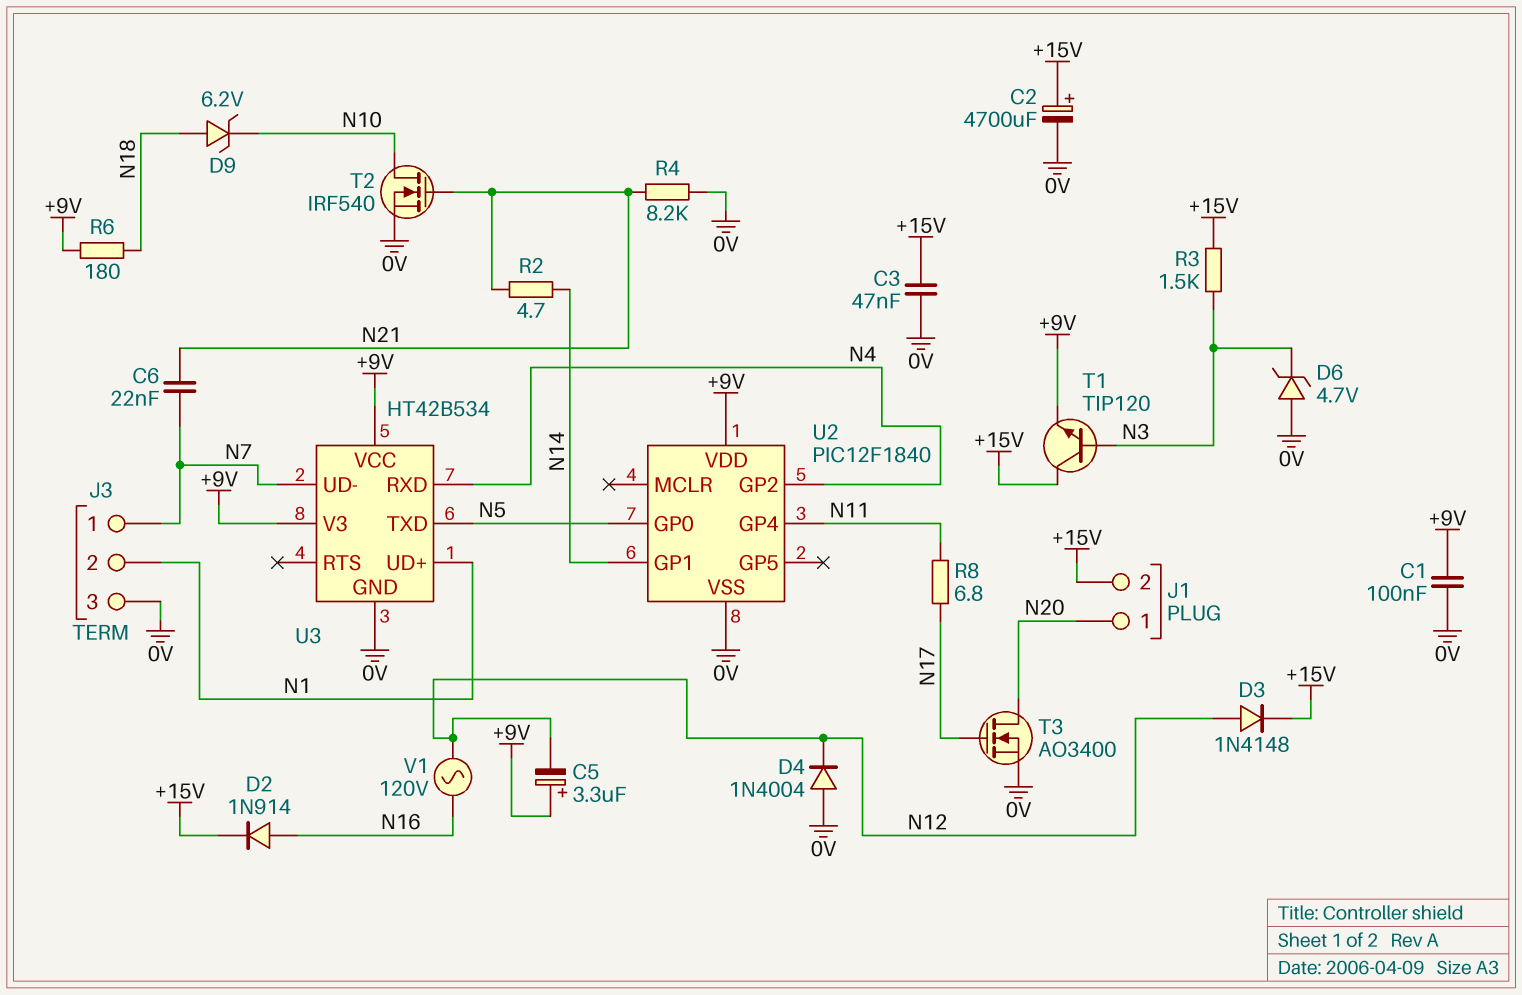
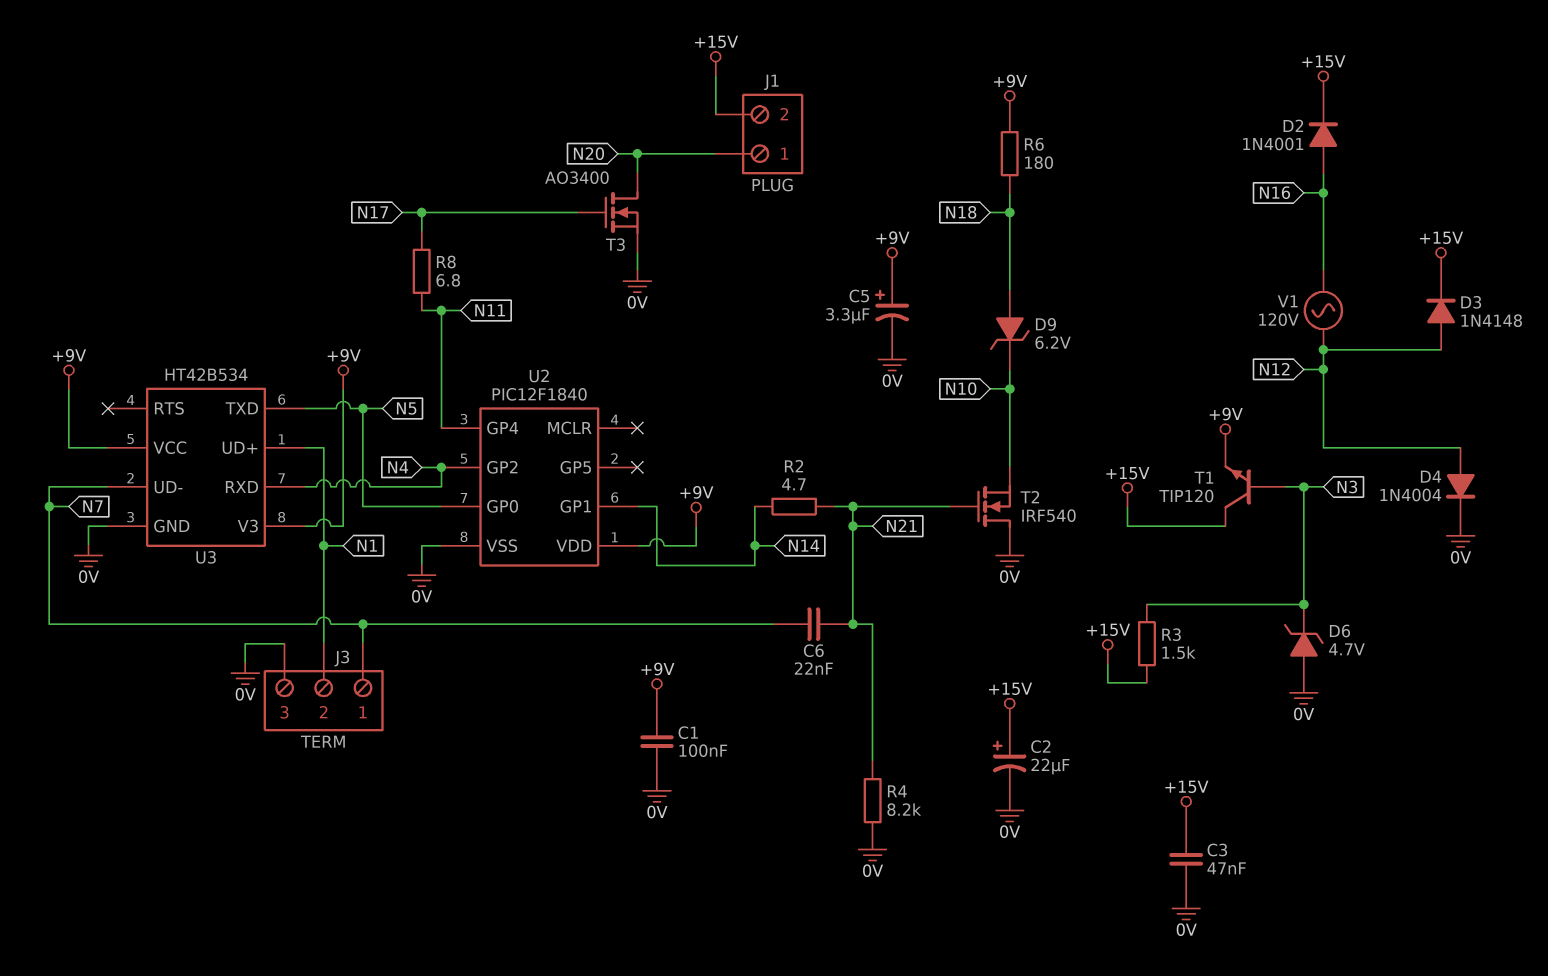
C2: 4700uF (plus +15V, minus 0V) -> 22uF (plus +15V, minus 0V)
C5: 3.3uF (plus +9V, minus N12) -> 3.3uF (plus +9V, minus 0V)
D2: diode 1N914 (A N16, K +15V) -> diode 1N4001 (A N16, K +15V)
D4: diode 1N4004 (A 0V, K N12) -> diode 1N4004 (A N12, K 0V)
T2: NMOS IRF540 (G N21, D N10, S 0V) -> NMOS IRF540 (G N21, D 0V, S N10)

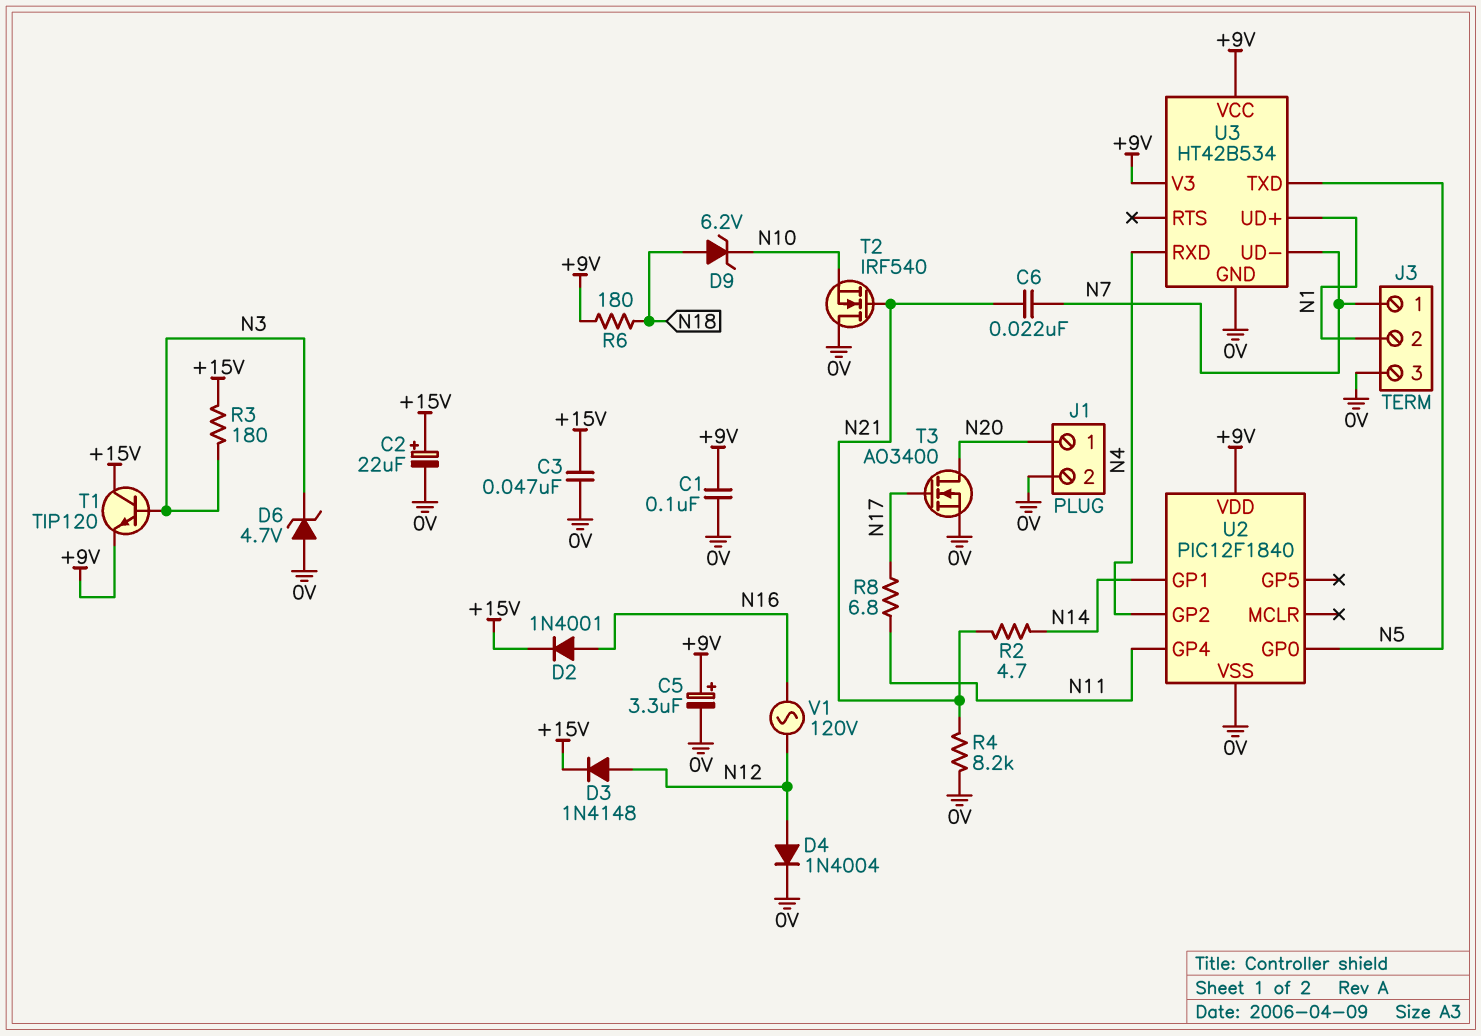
J1 pin 2: +15V -> 0V
R3: 1.5k (+15V, N3) -> 180 (+15V, N3)

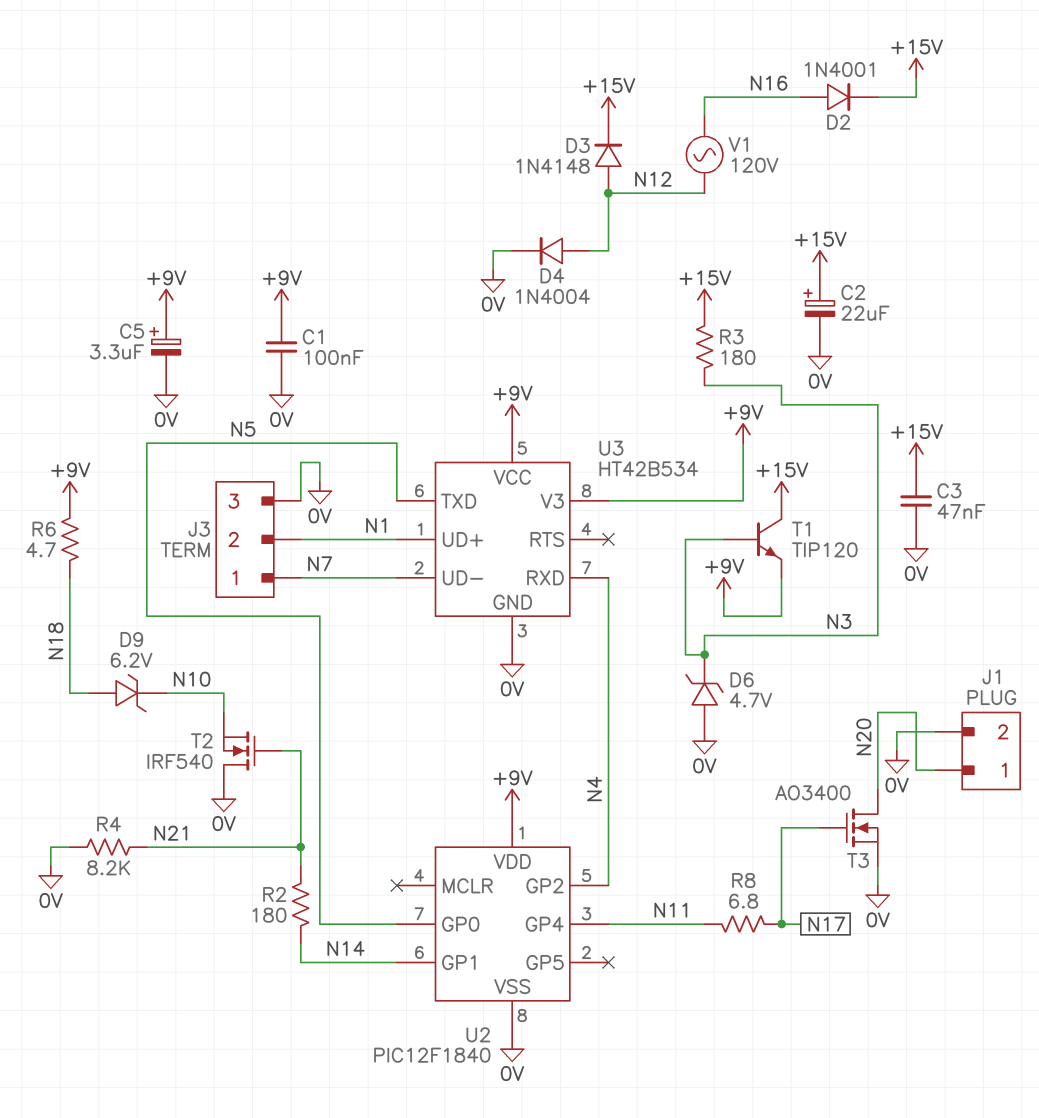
C6: 22nF (N7, N21) -> none
R2: 4.7 (N14, N21) -> 180 (N14, N21)
R6: 180 (+9V, N18) -> 4.7 (+9V, N18)

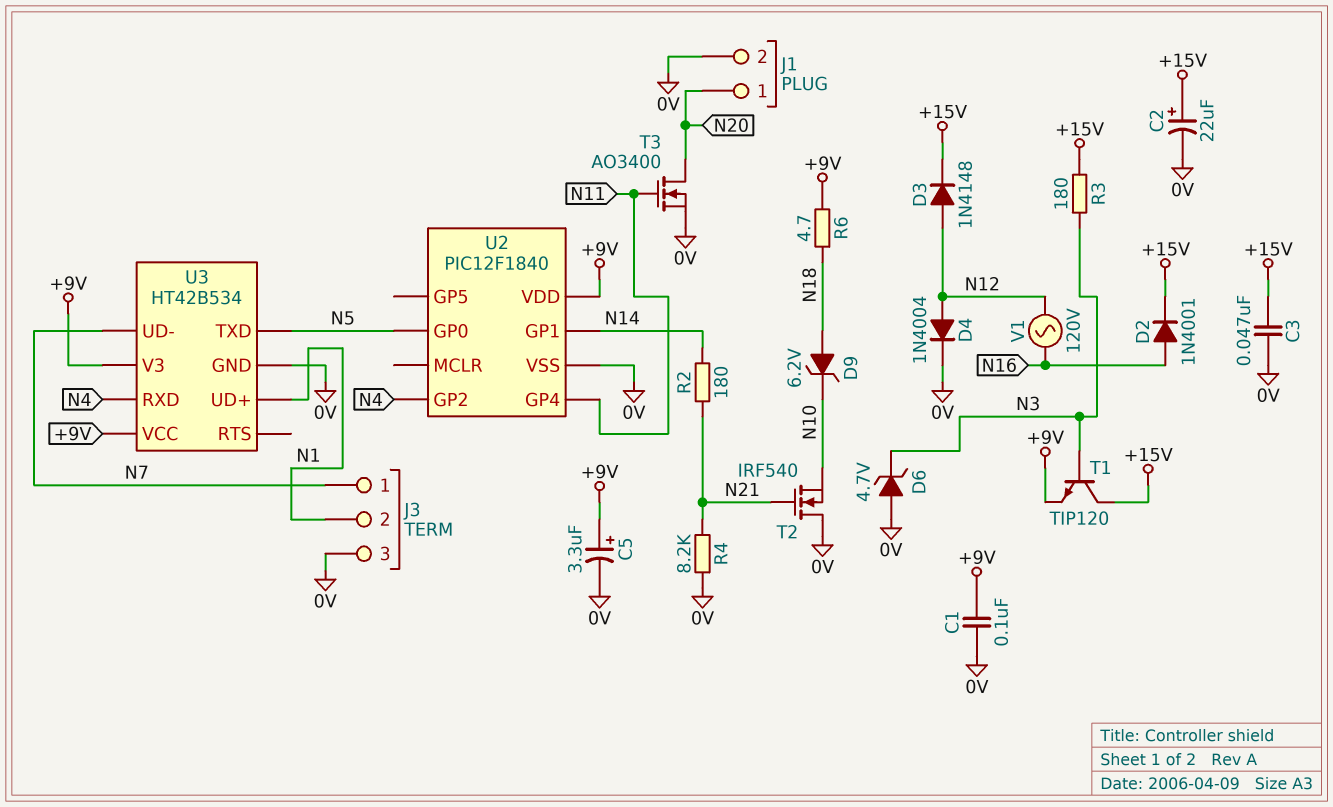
R8: 6.8 (N11, N17) -> none
T3: NMOS AO3400 (G N17, D N20, S 0V) -> NMOS AO3400 (G N11, D N20, S 0V)

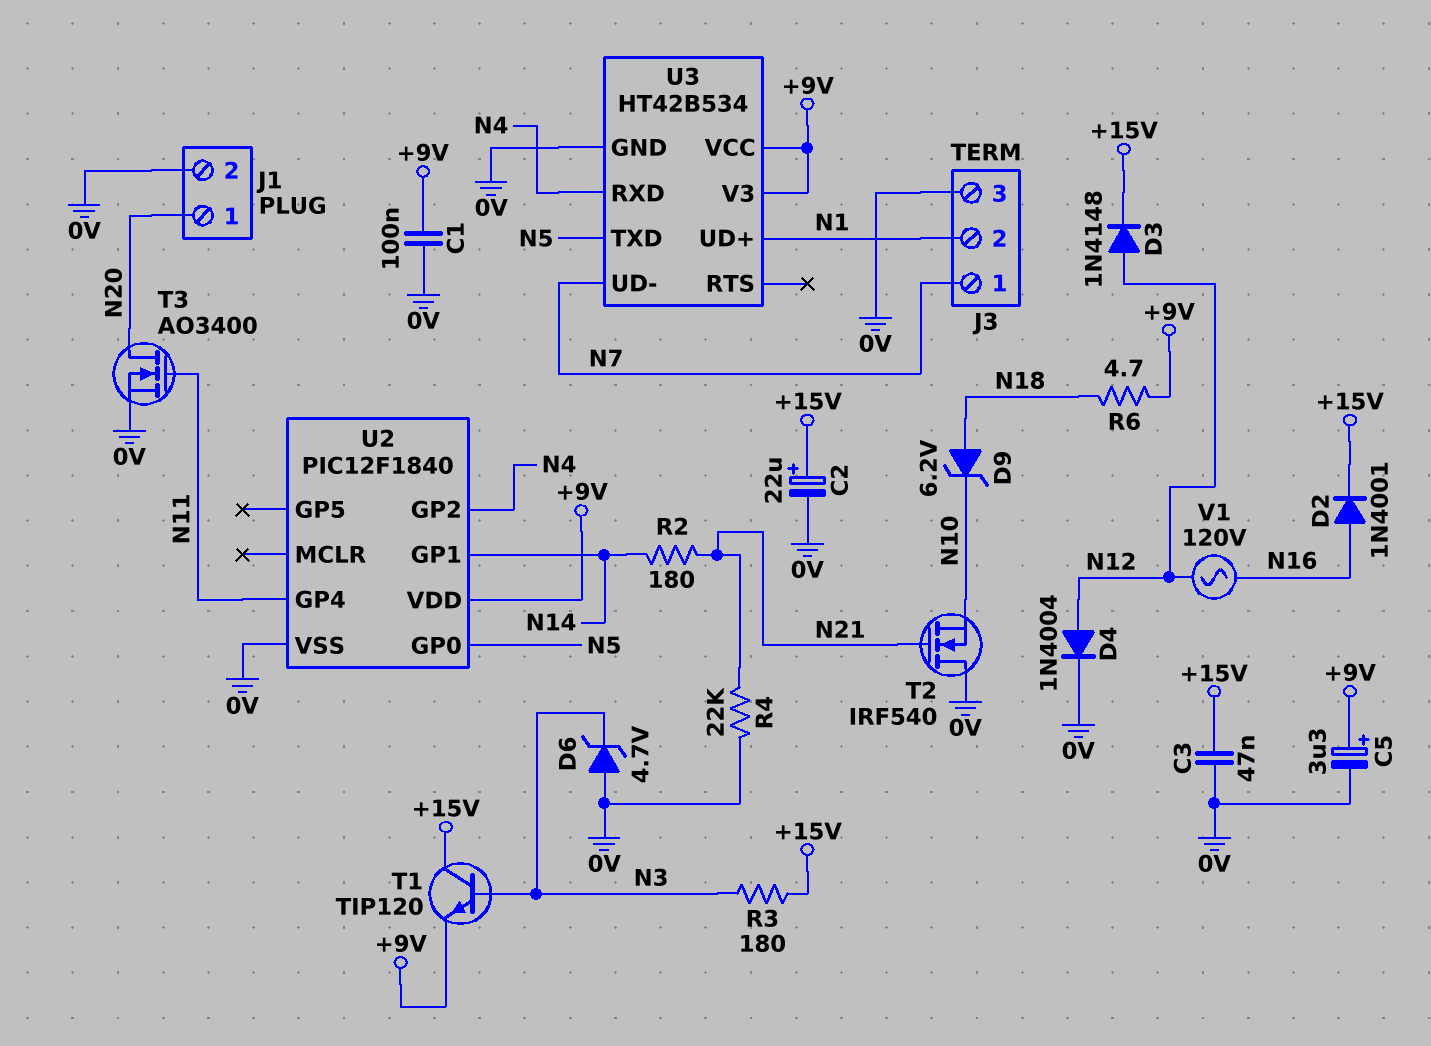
R4: 8.2k (0V, N21) -> 22k (0V, N21)

